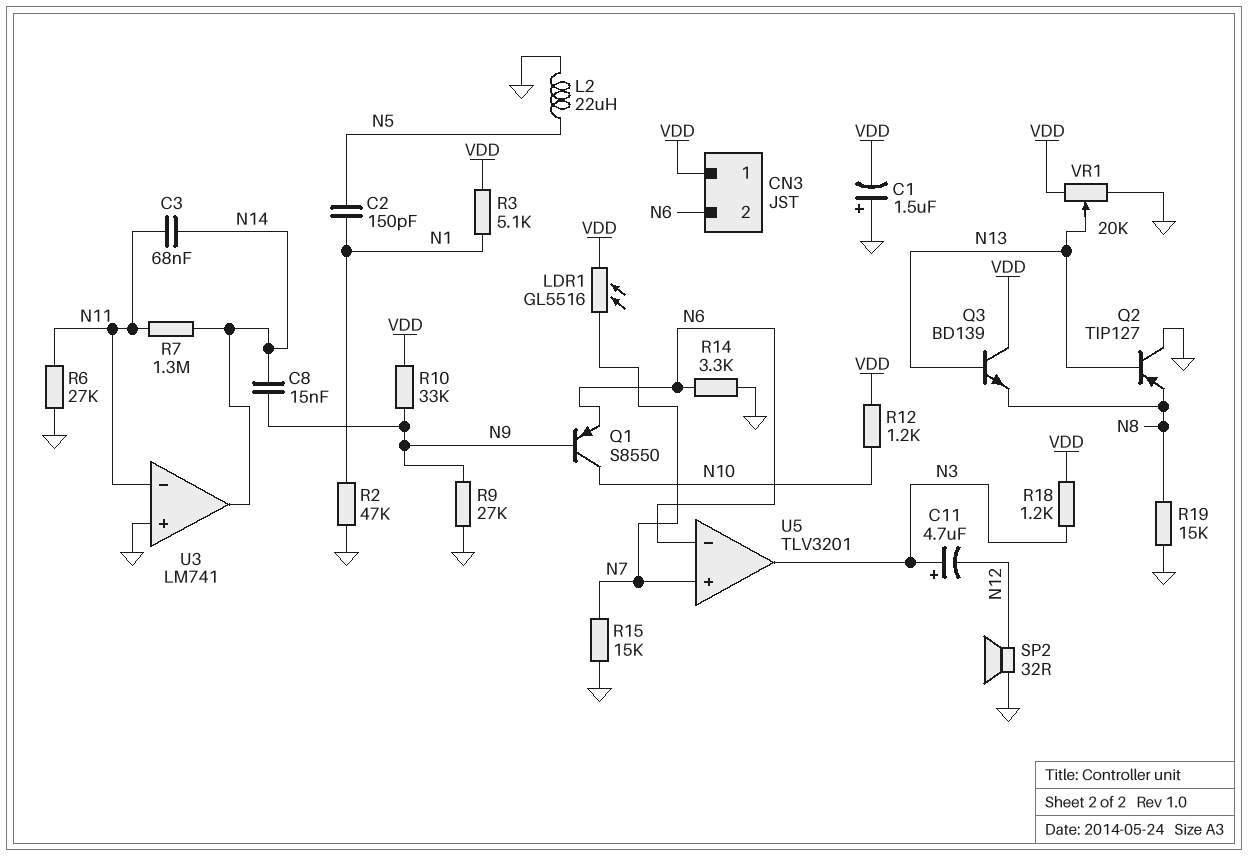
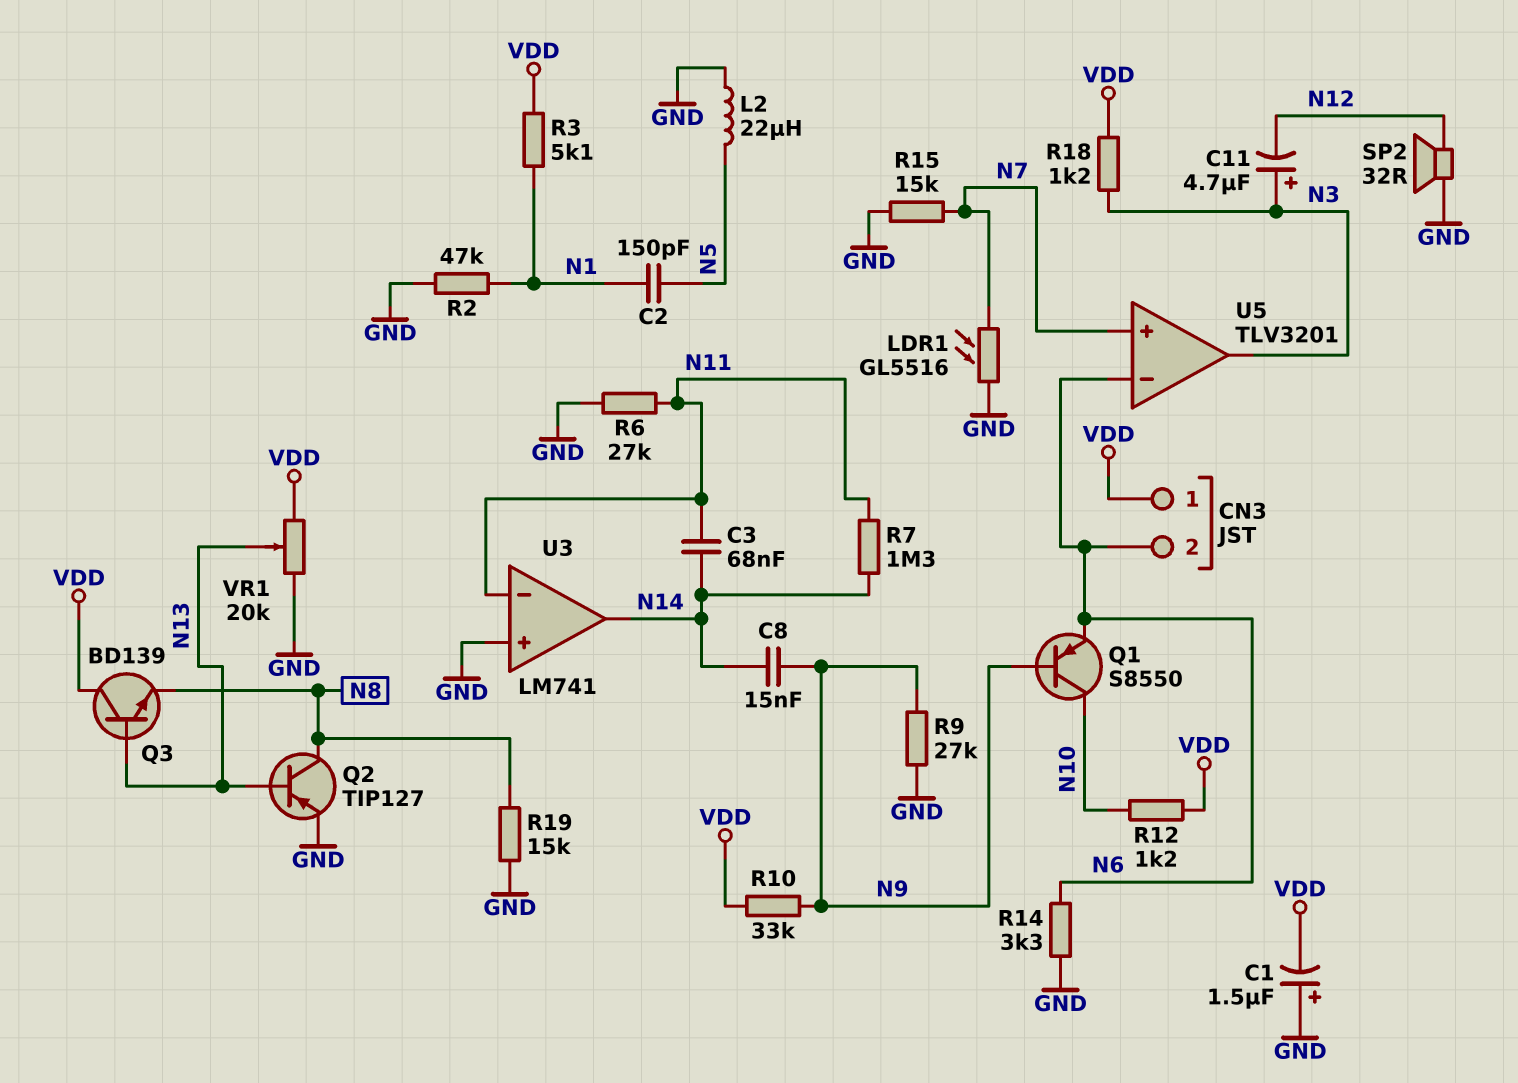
LDR1: GL5516 (N7, VDD) -> GL5516 (GND, N7)
Q2: PNP TIP127 (B N13, C GND, E N8) -> PNP TIP127 (B N13, C N8, E GND)

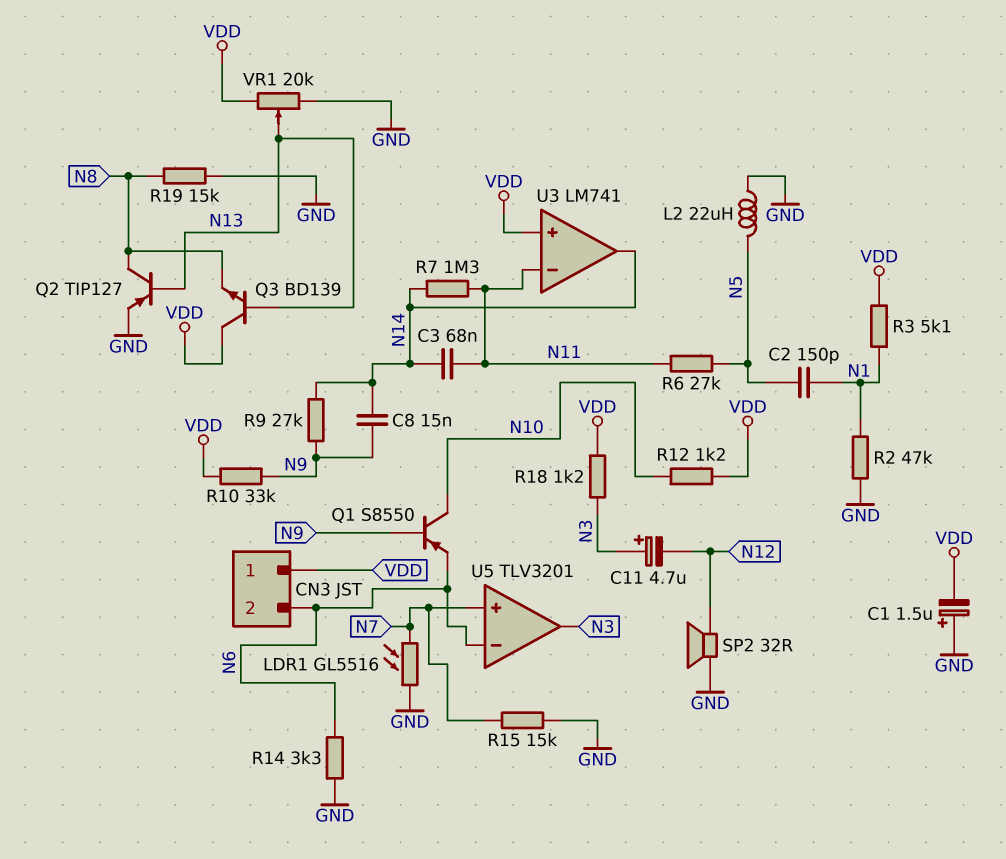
R6: 27k (GND, N11) -> 27k (N5, N11)
R9: 27k (GND, N9) -> 27k (N9, N14)
U3 pin in+: GND -> VDD

